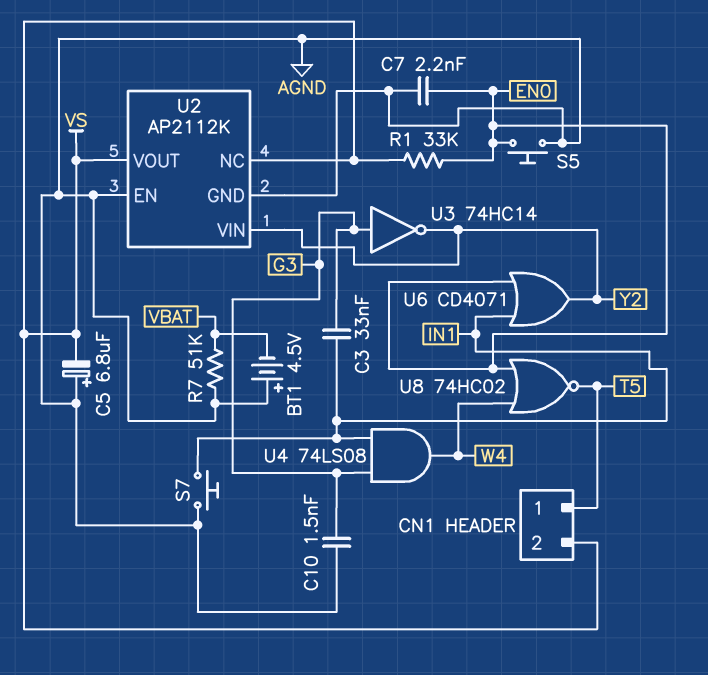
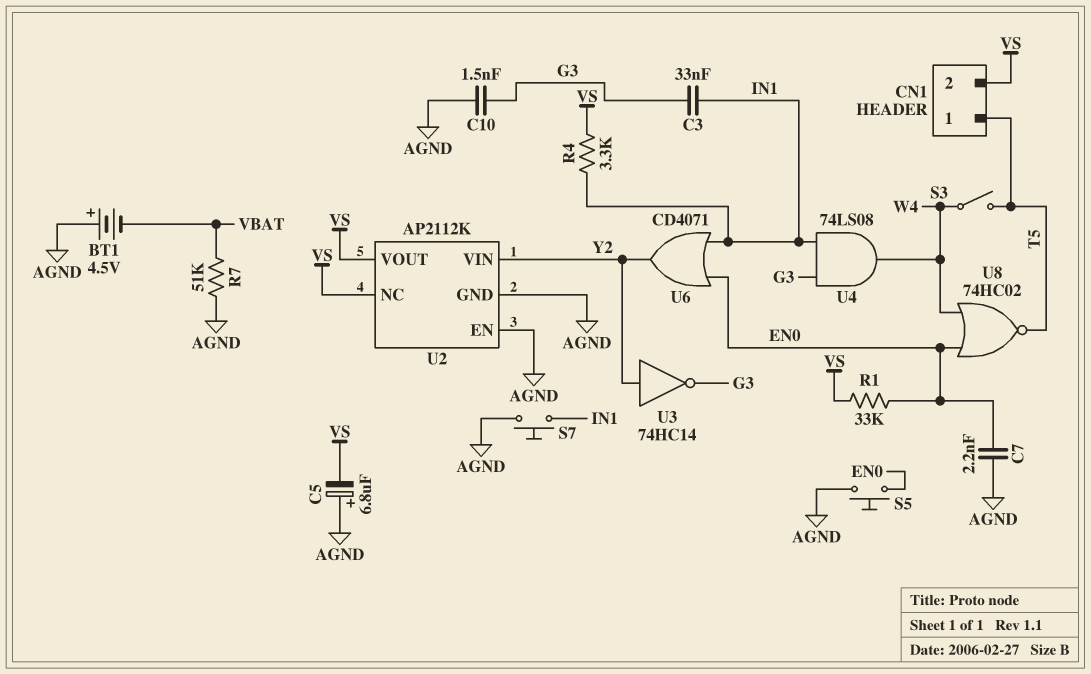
R4: none -> 3.3k (IN1, VS)
S3: none -> switch (T5, W4)
U3: NOT 74HC14 (in G3, out Y2) -> NOT 74HC14 (in Y2, out G3)

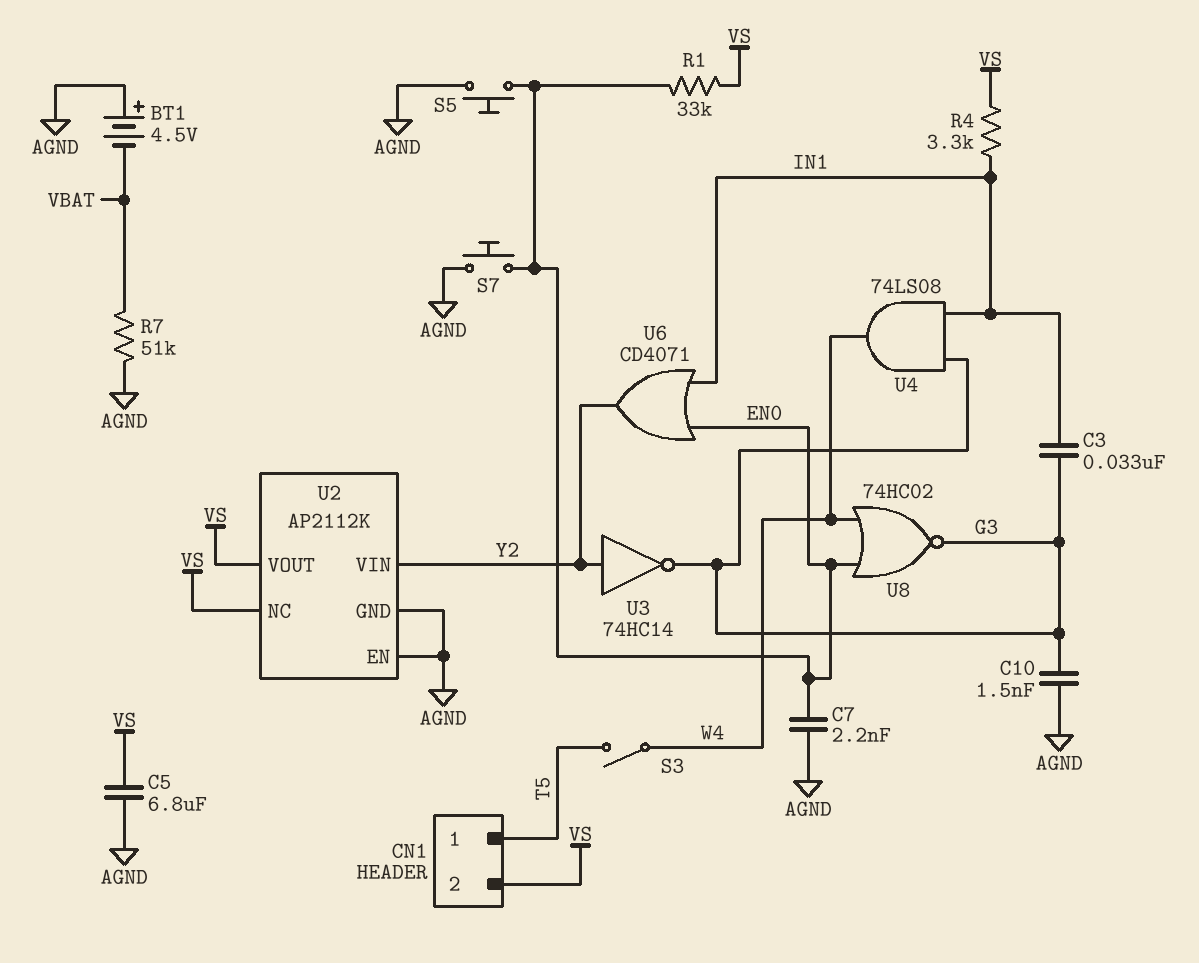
C5: 6.8uF (plus AGND, minus VS) -> 6.8uF (AGND, VS)
S7: button (AGND, IN1) -> button (AGND, EN0)
U8: NOR 74HC02 (in EN0, in W4, out T5) -> NOR 74HC02 (in EN0, in W4, out G3)

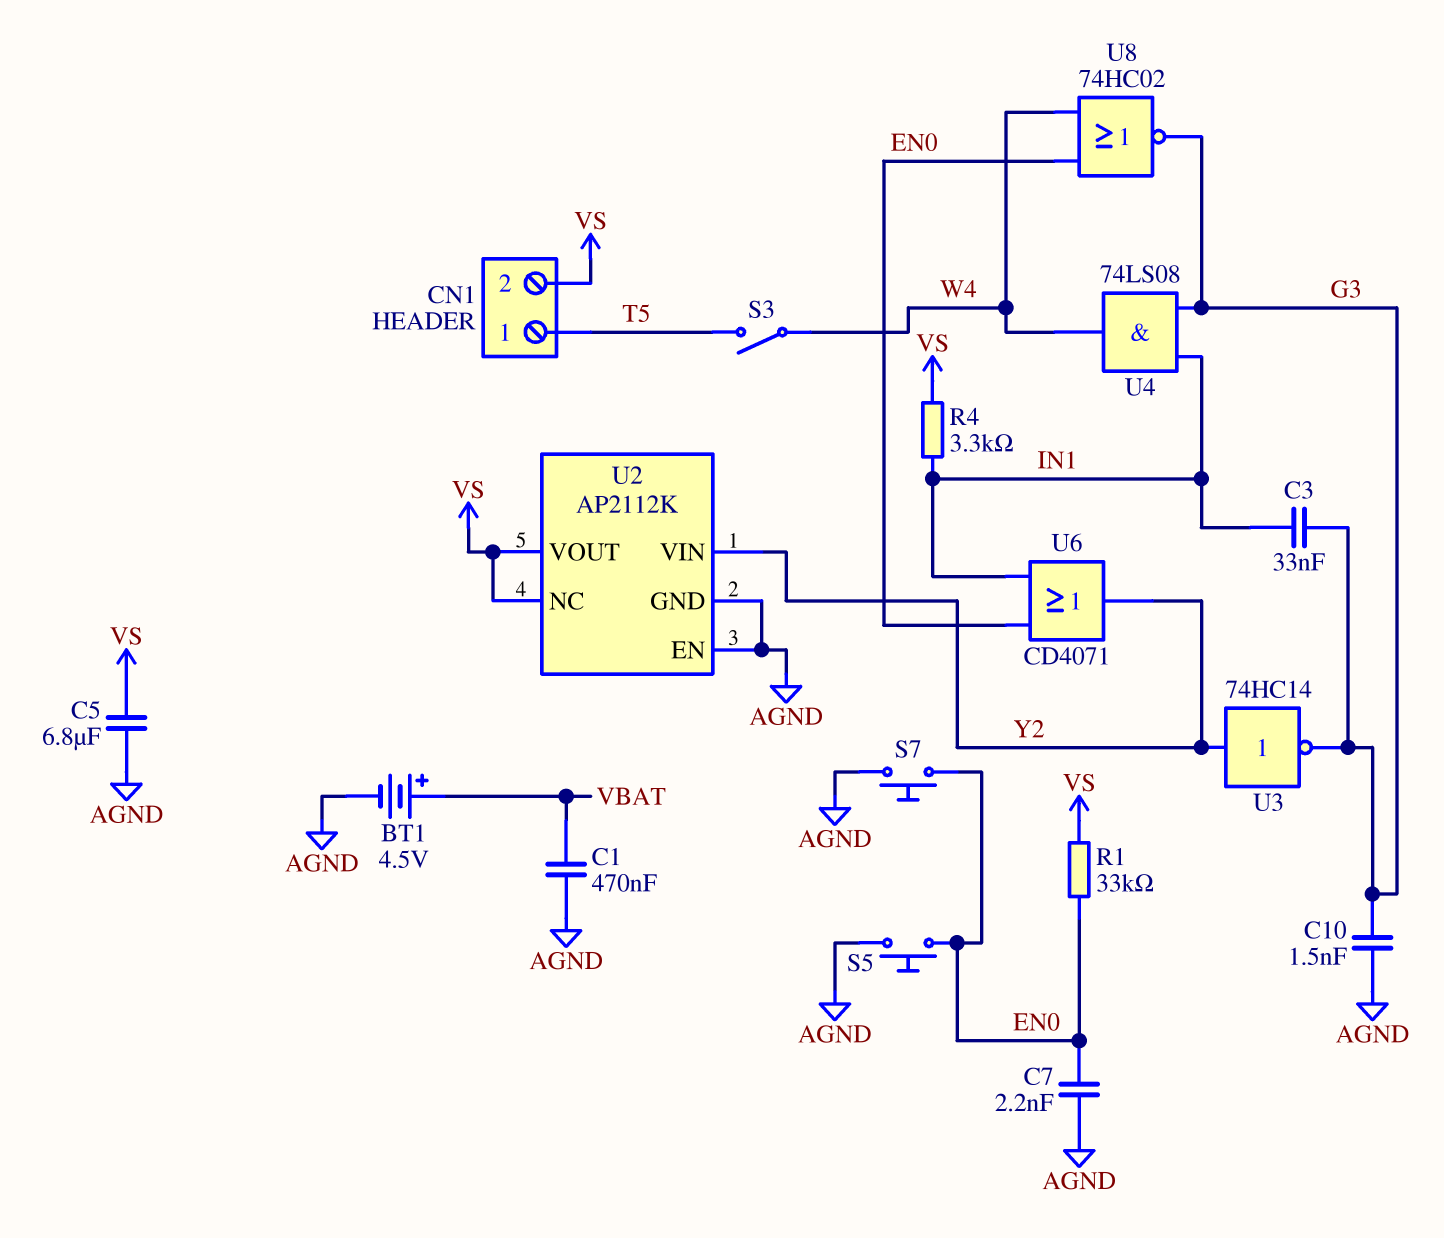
BT1: 4.5V (plus AGND, minus VBAT) -> 4.5V (plus VBAT, minus AGND)
C1: none -> 470nF (AGND, VBAT)
R7: 51k (AGND, VBAT) -> none

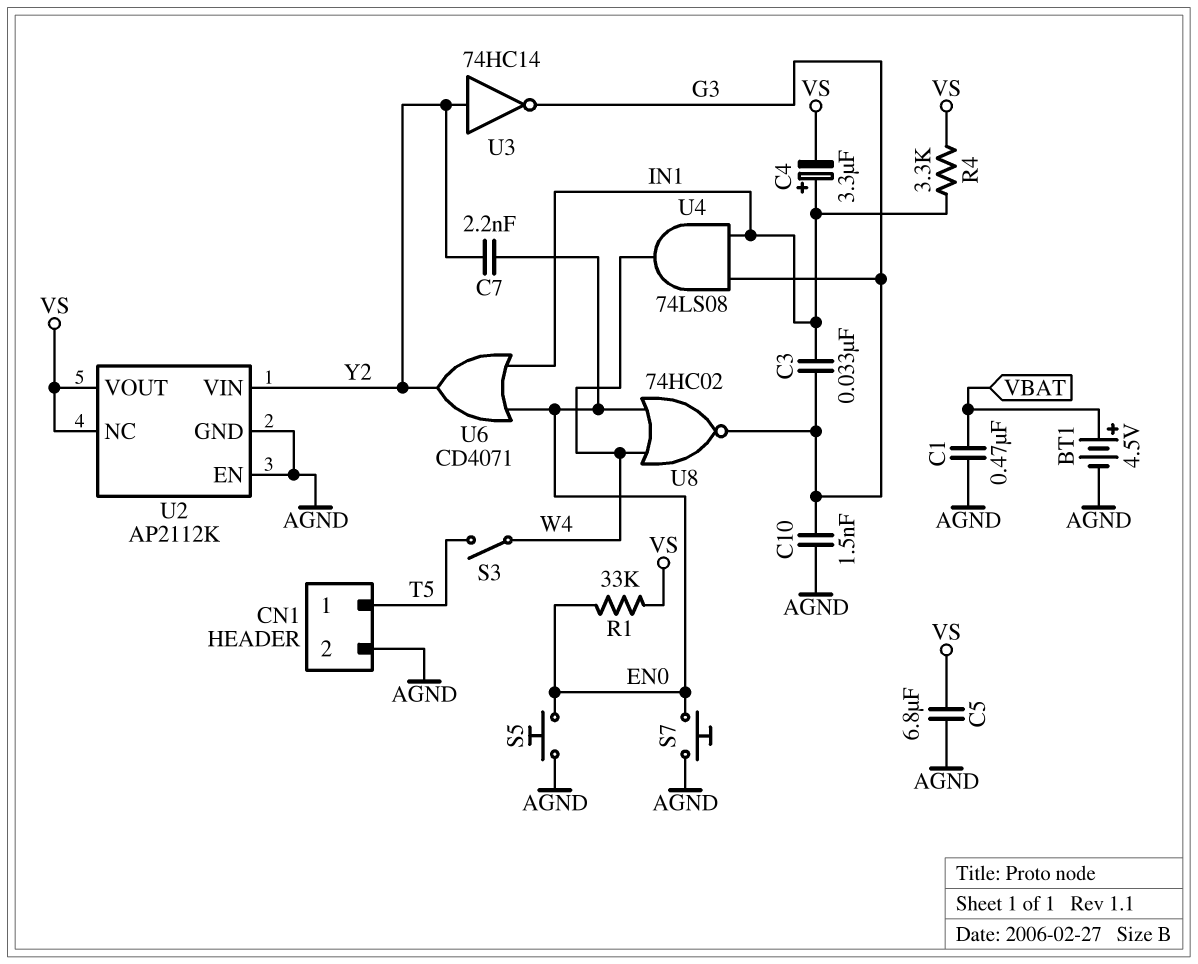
C4: none -> 3.3uF (plus IN1, minus VS)
C7: 2.2nF (AGND, EN0) -> 2.2nF (EN0, Y2)
CN1 pin 2: VS -> AGND

